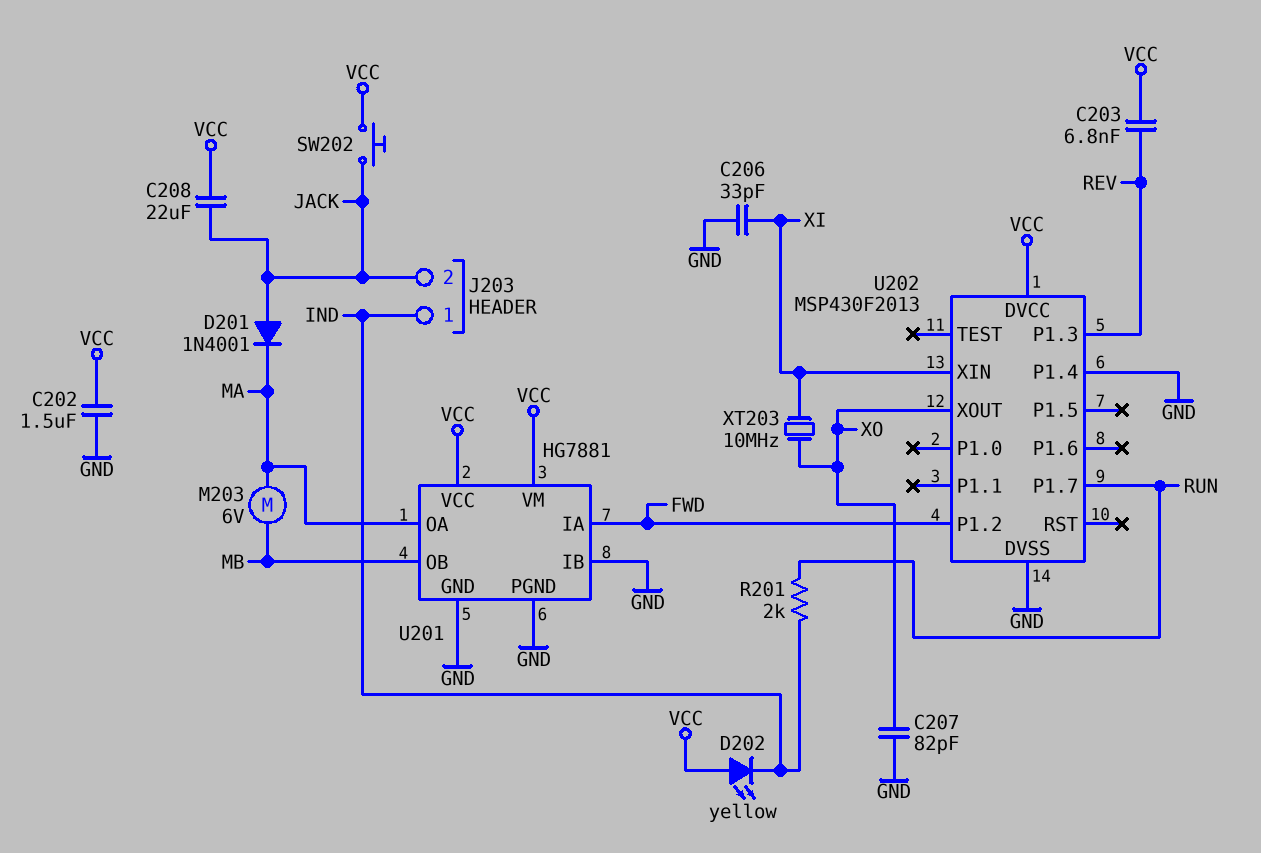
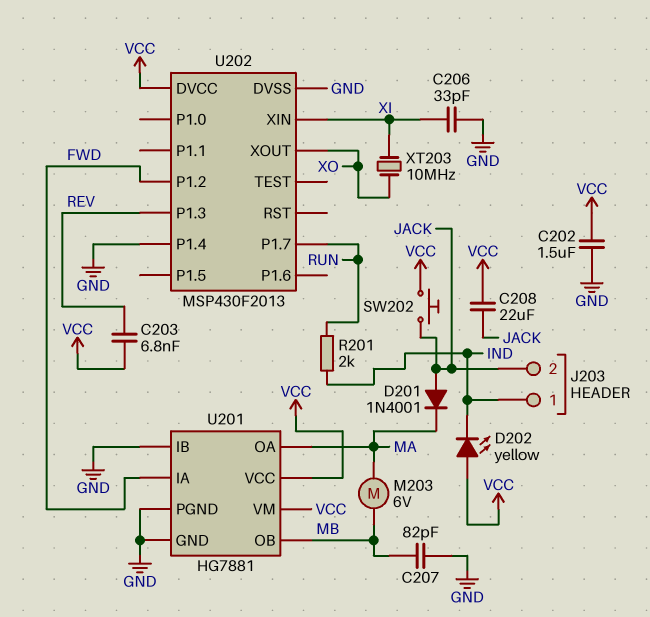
C207: 82pF (GND, XO) -> 82pF (GND, MB)

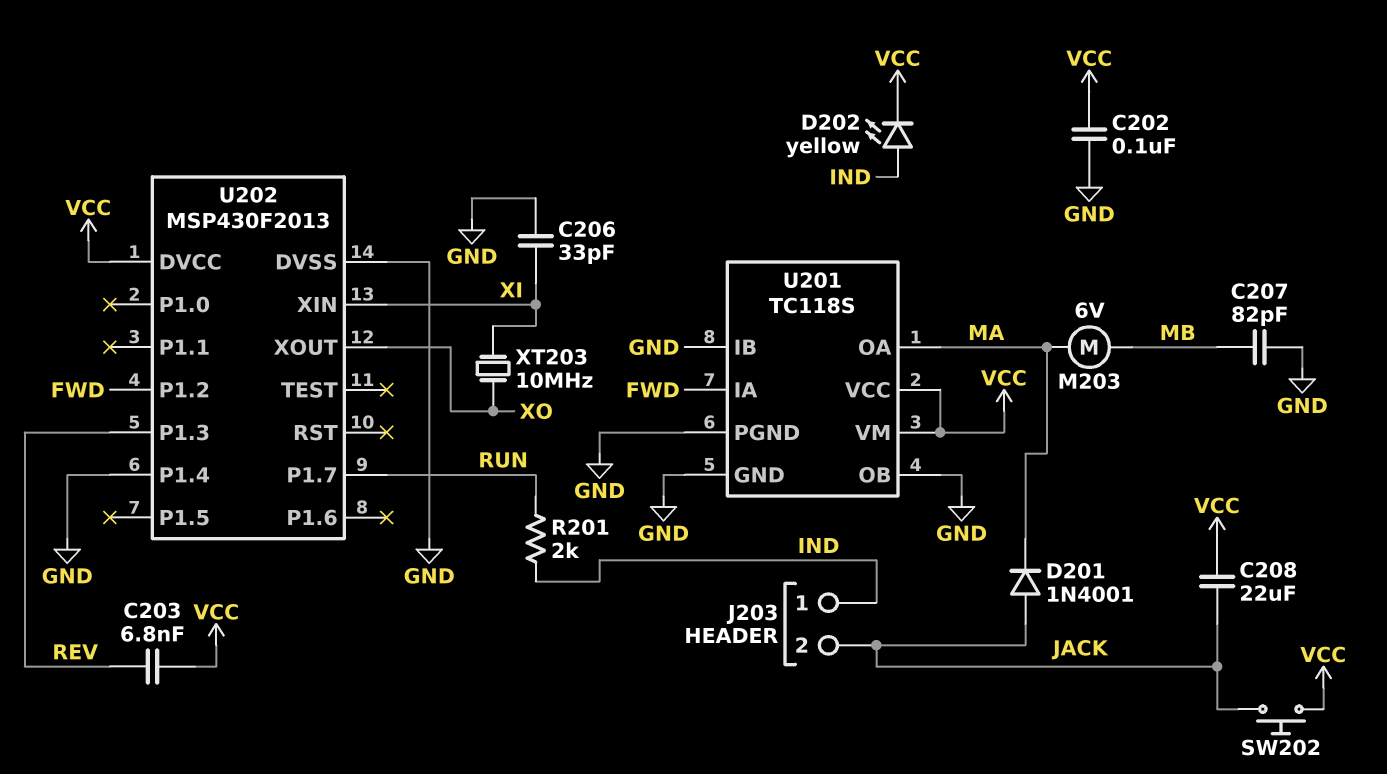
C202: 1.5uF (GND, VCC) -> 100nF (GND, VCC)
D202: LED yellow (A VCC, K IND) -> LED yellow (A IND, K VCC)
U201: HG7881 -> TC118S
U201 pin OB: MB -> GND

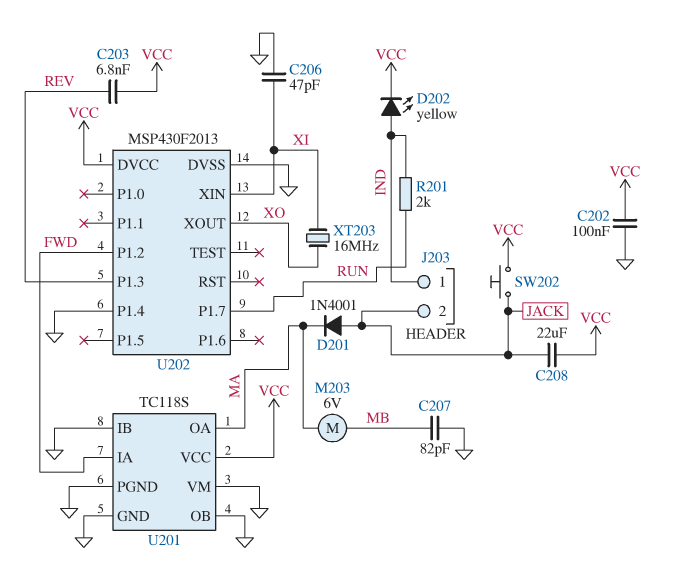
C206: 33pF (GND, XI) -> 47pF (GND, XI)
U201 pin VM: VCC -> GND
XT203: 10MHz (XI, XO) -> 16MHz (XI, XO)

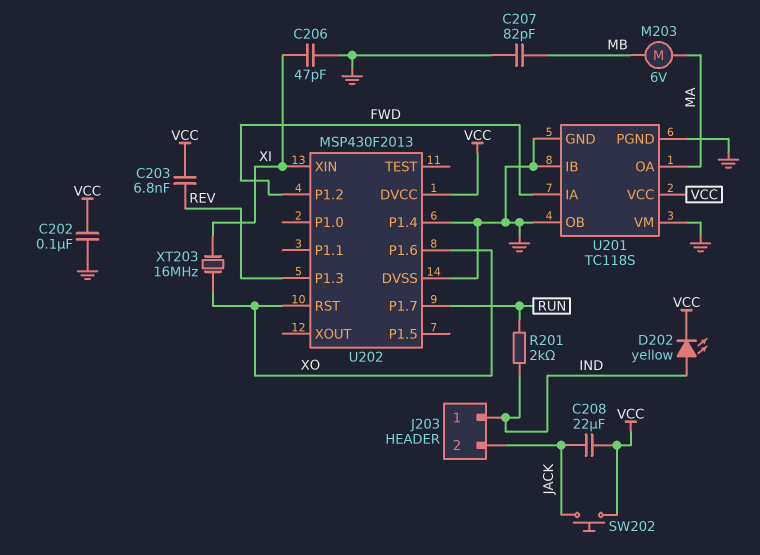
D201: diode 1N4001 (A JACK, K MA) -> none
U202 pin P1.6: none -> XO
U202 pin RST: none -> XO
U202 pin XOUT: XO -> none

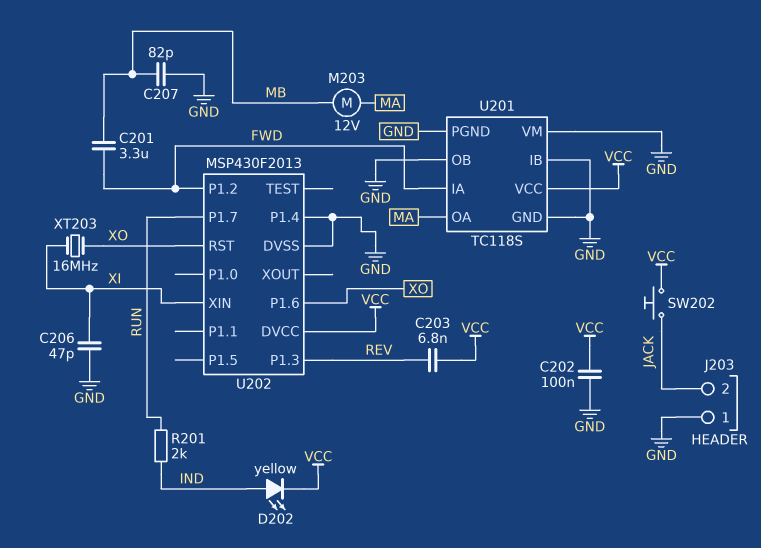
C201: none -> 3.3uF (FWD, MB)
C208: 22uF (JACK, VCC) -> none
J203 pin 1: IND -> GND
M203: motor 6V (MA, MB) -> motor 12V (MA, MB)

